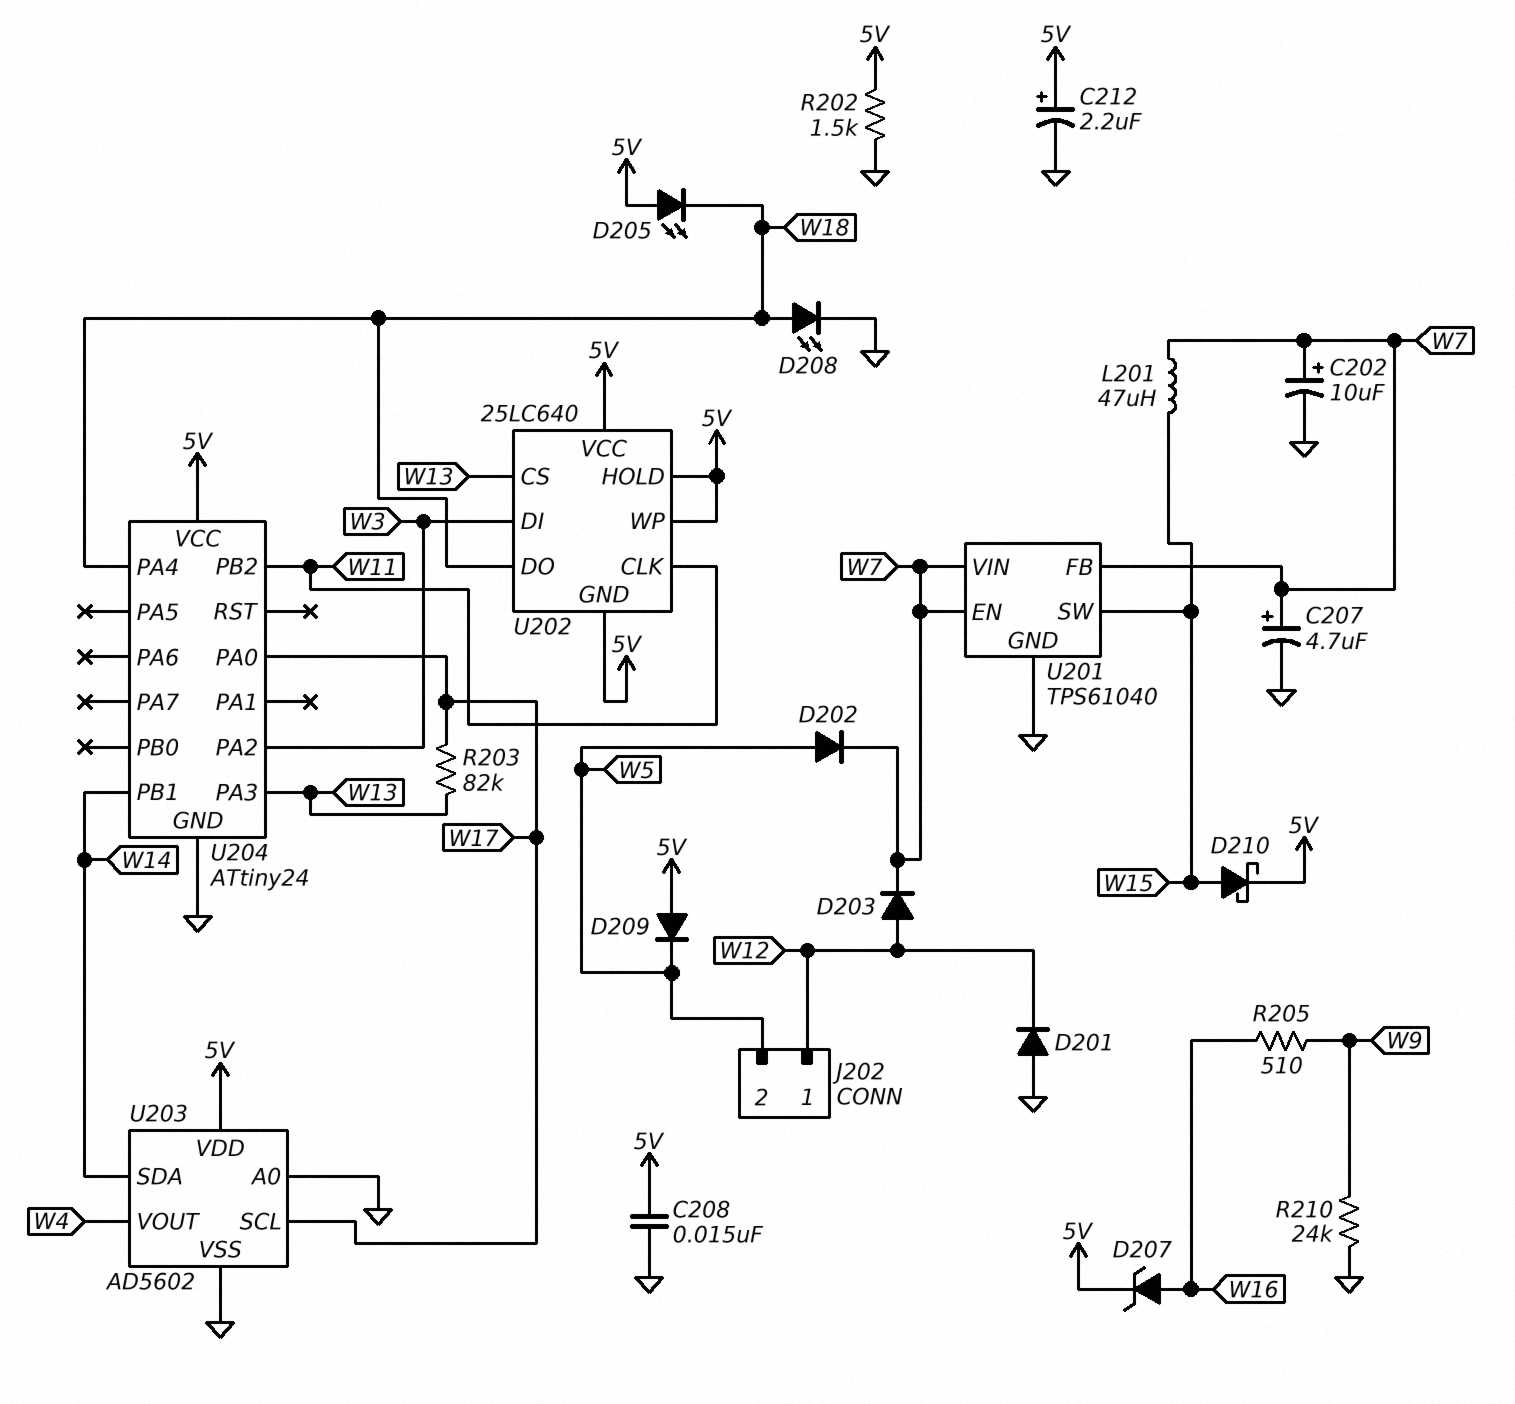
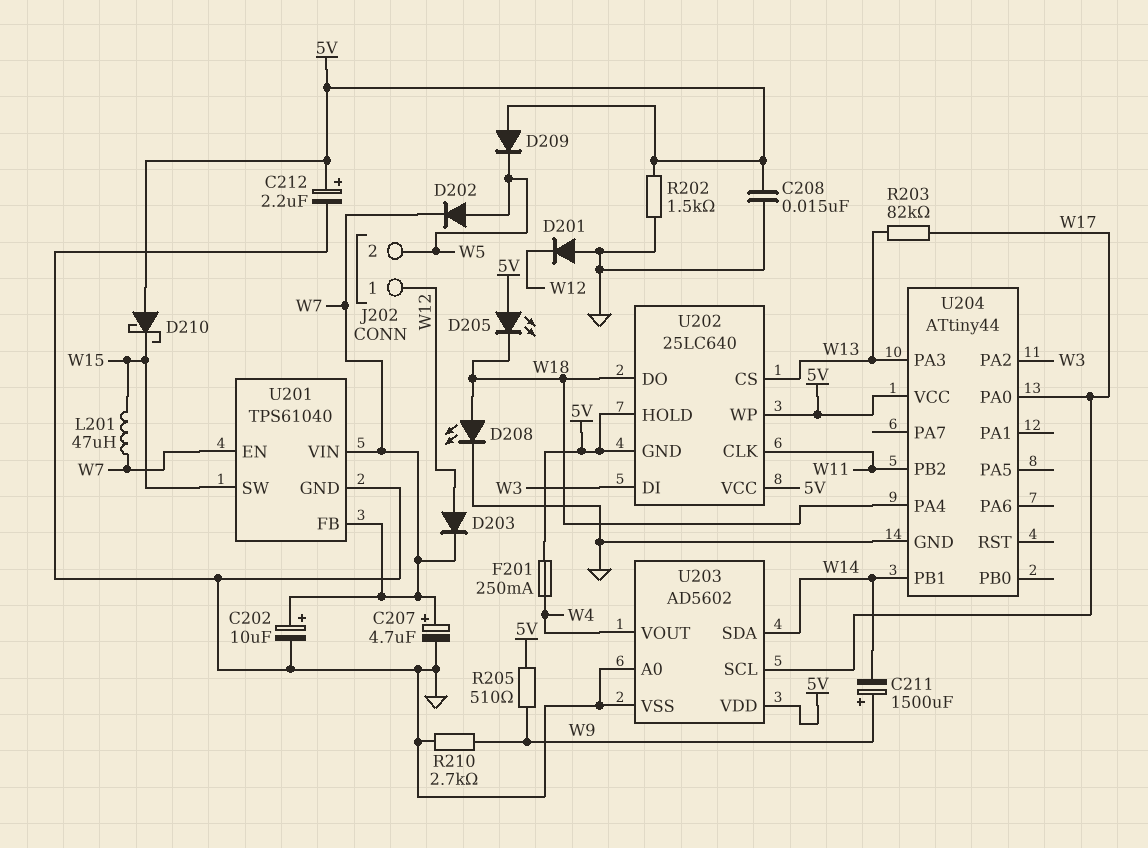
C211: none -> 1500uF (plus W9, minus W14)
D207: zener (A W16, K 5V) -> none
D210: schottky (A W15, K 5V) -> schottky (A 5V, K W15)
F201: none -> 250mA (5V, W4)
R205: 510 (W9, W16) -> 510 (5V, W9)
R210: 24k (GND, W9) -> 2.7k (GND, W9)
U204: ATtiny24 -> ATtiny44

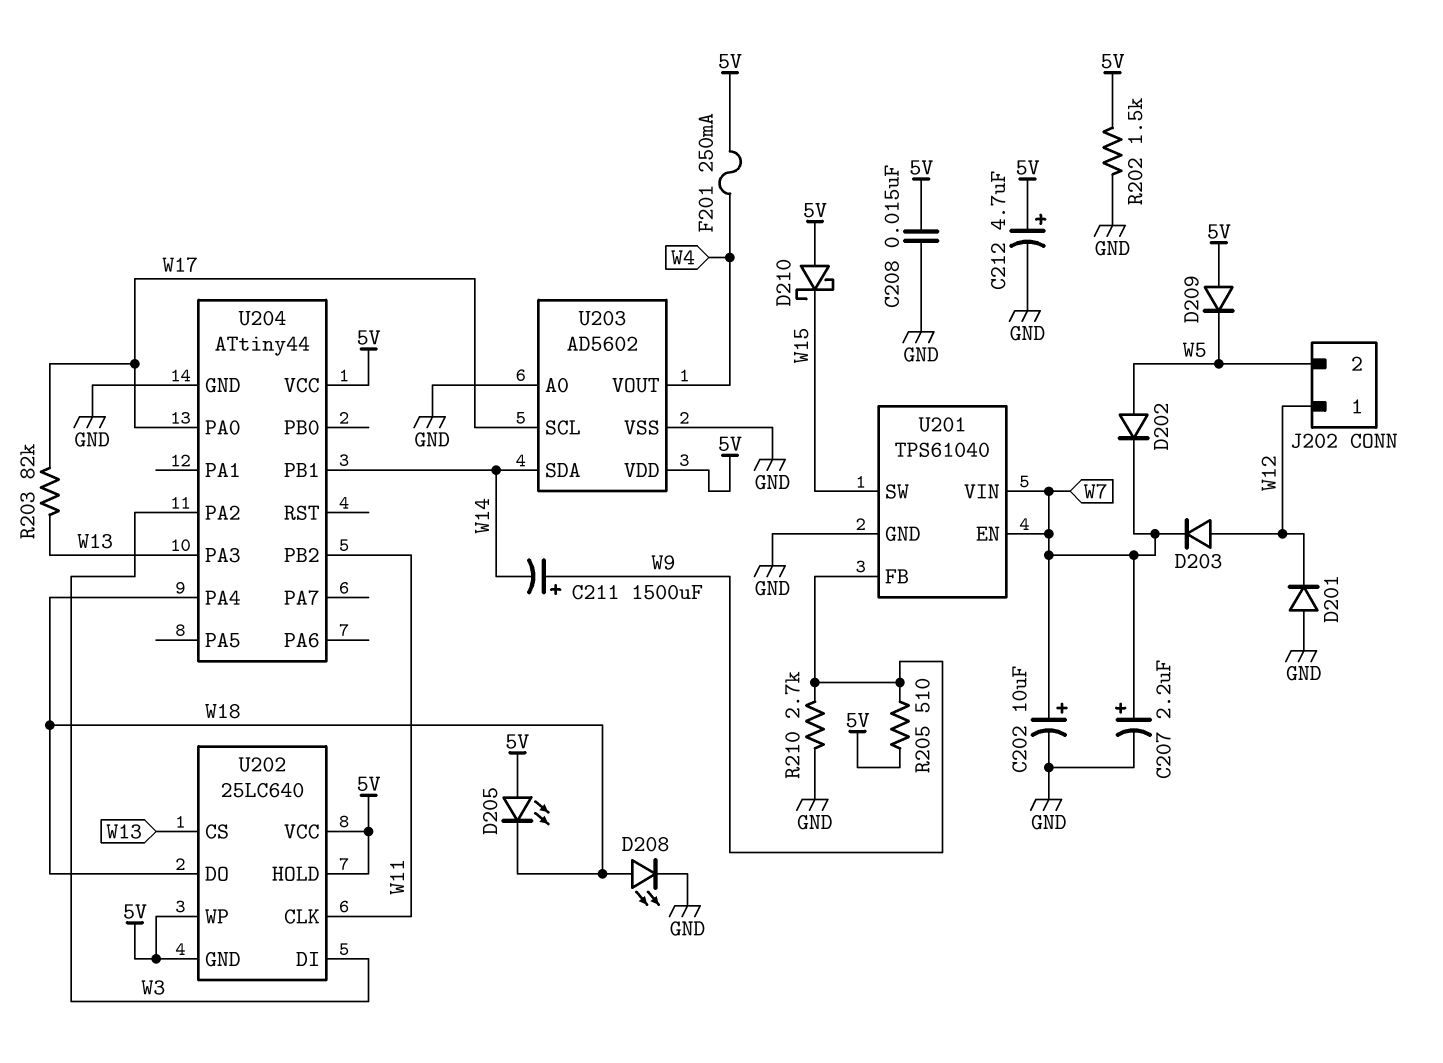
C207: 4.7uF (plus W7, minus GND) -> 2.2uF (plus W7, minus GND)
C212: 2.2uF (plus 5V, minus GND) -> 4.7uF (plus 5V, minus GND)
L201: 47uH (W7, W15) -> none
U201 pin FB: W7 -> W9

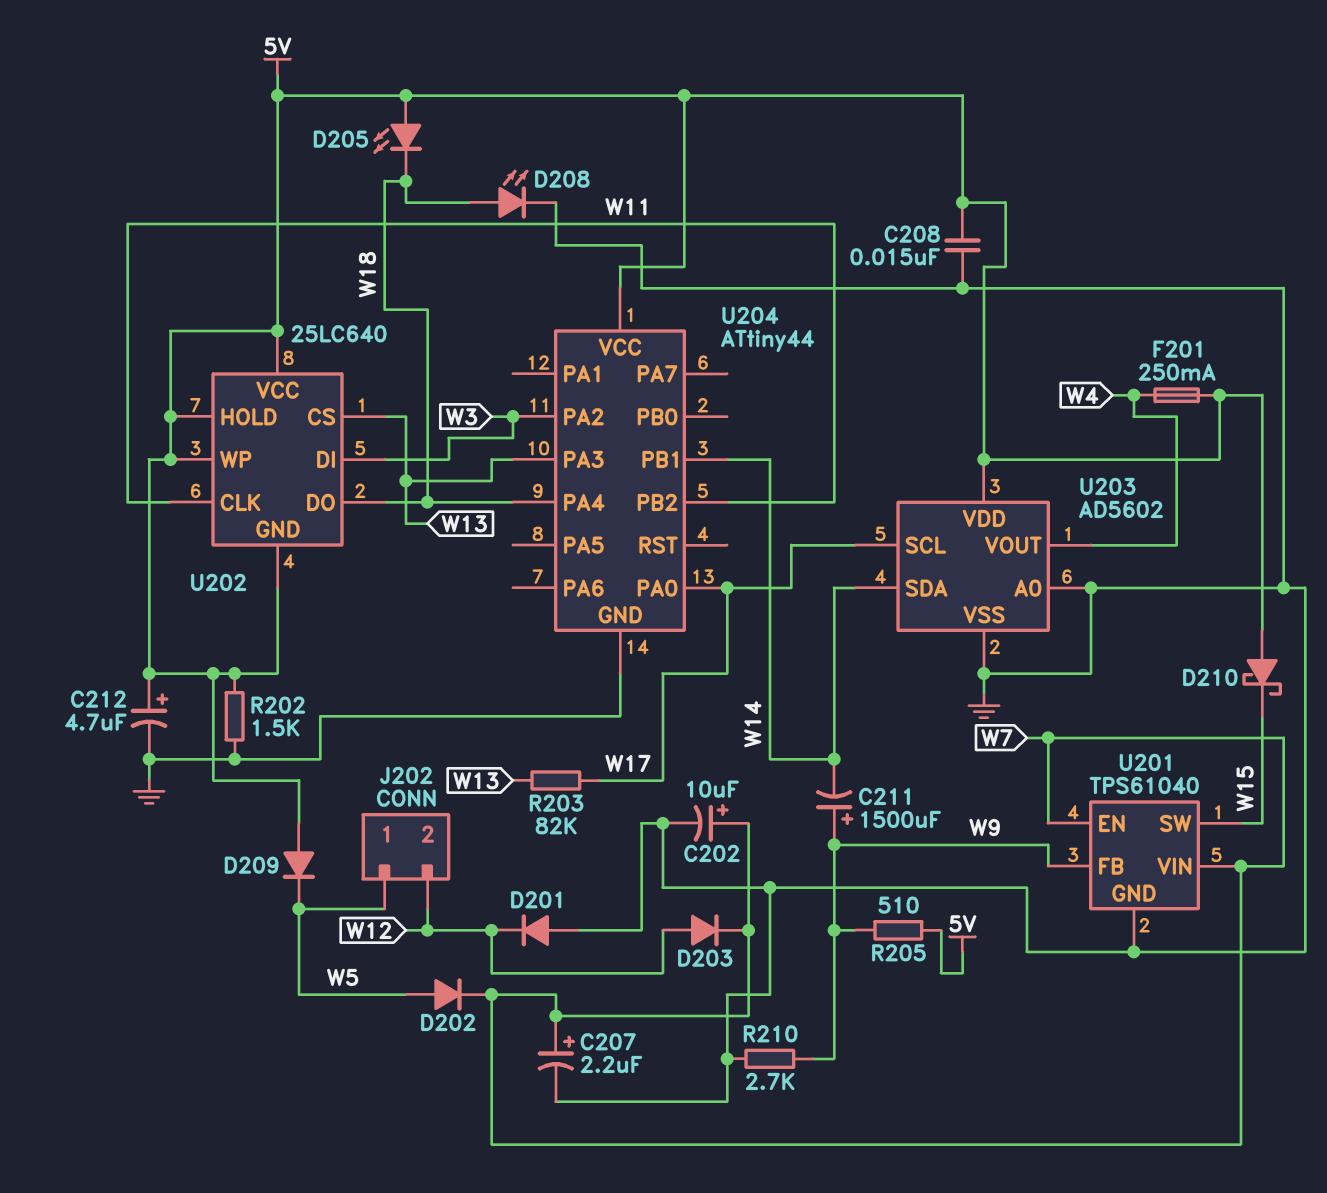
J202 pin 1: W12 -> W5
J202 pin 2: W5 -> W12

